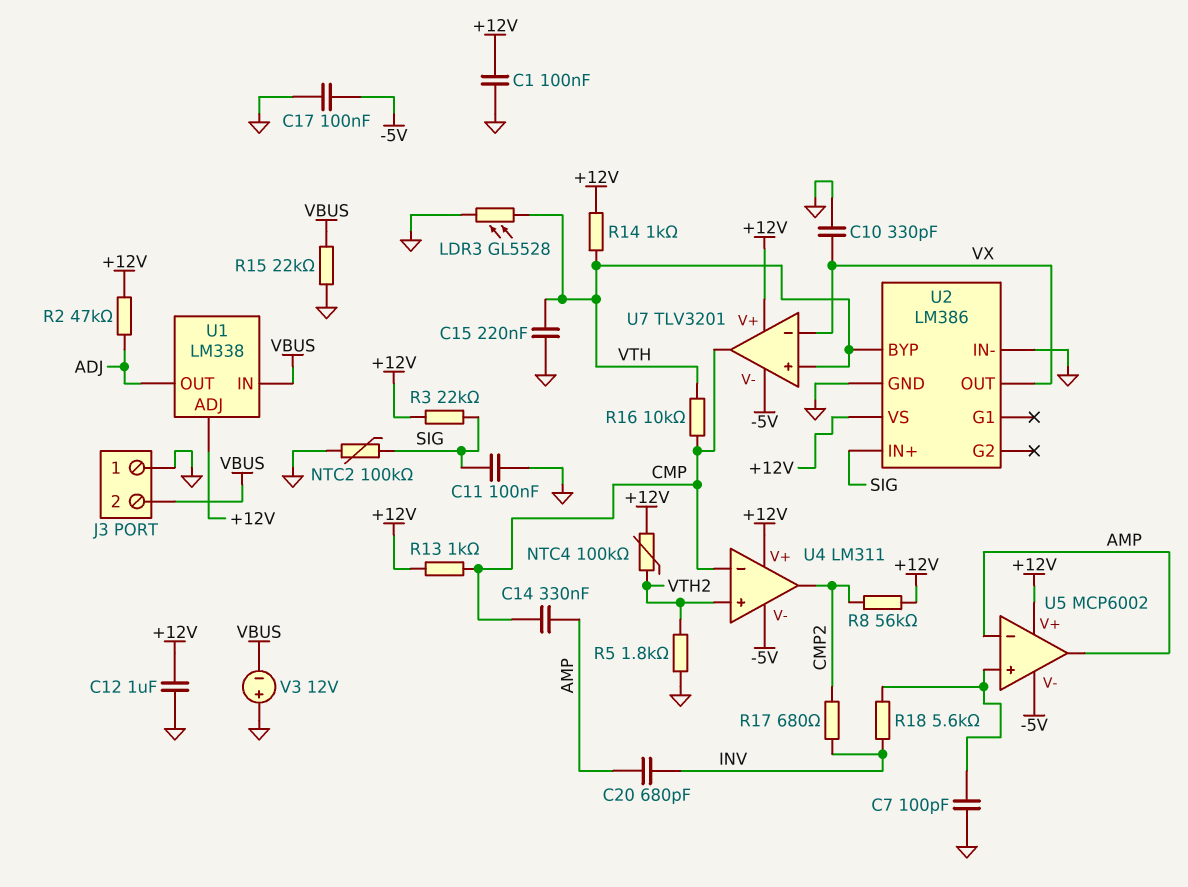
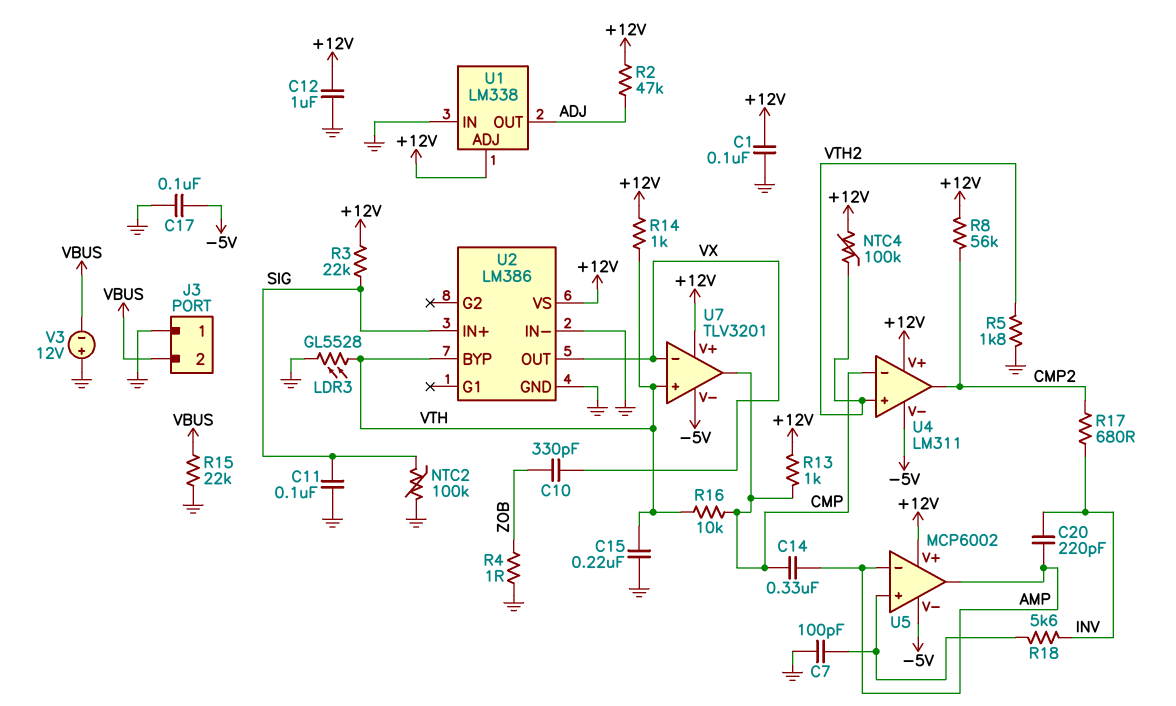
C10: 330pF (GND, VX) -> 330pF (VX, ZOB)
C20: 680pF (AMP, INV) -> 220pF (AMP, INV)
R4: none -> 1 (GND, ZOB)
U1 pin IN: VBUS -> GND

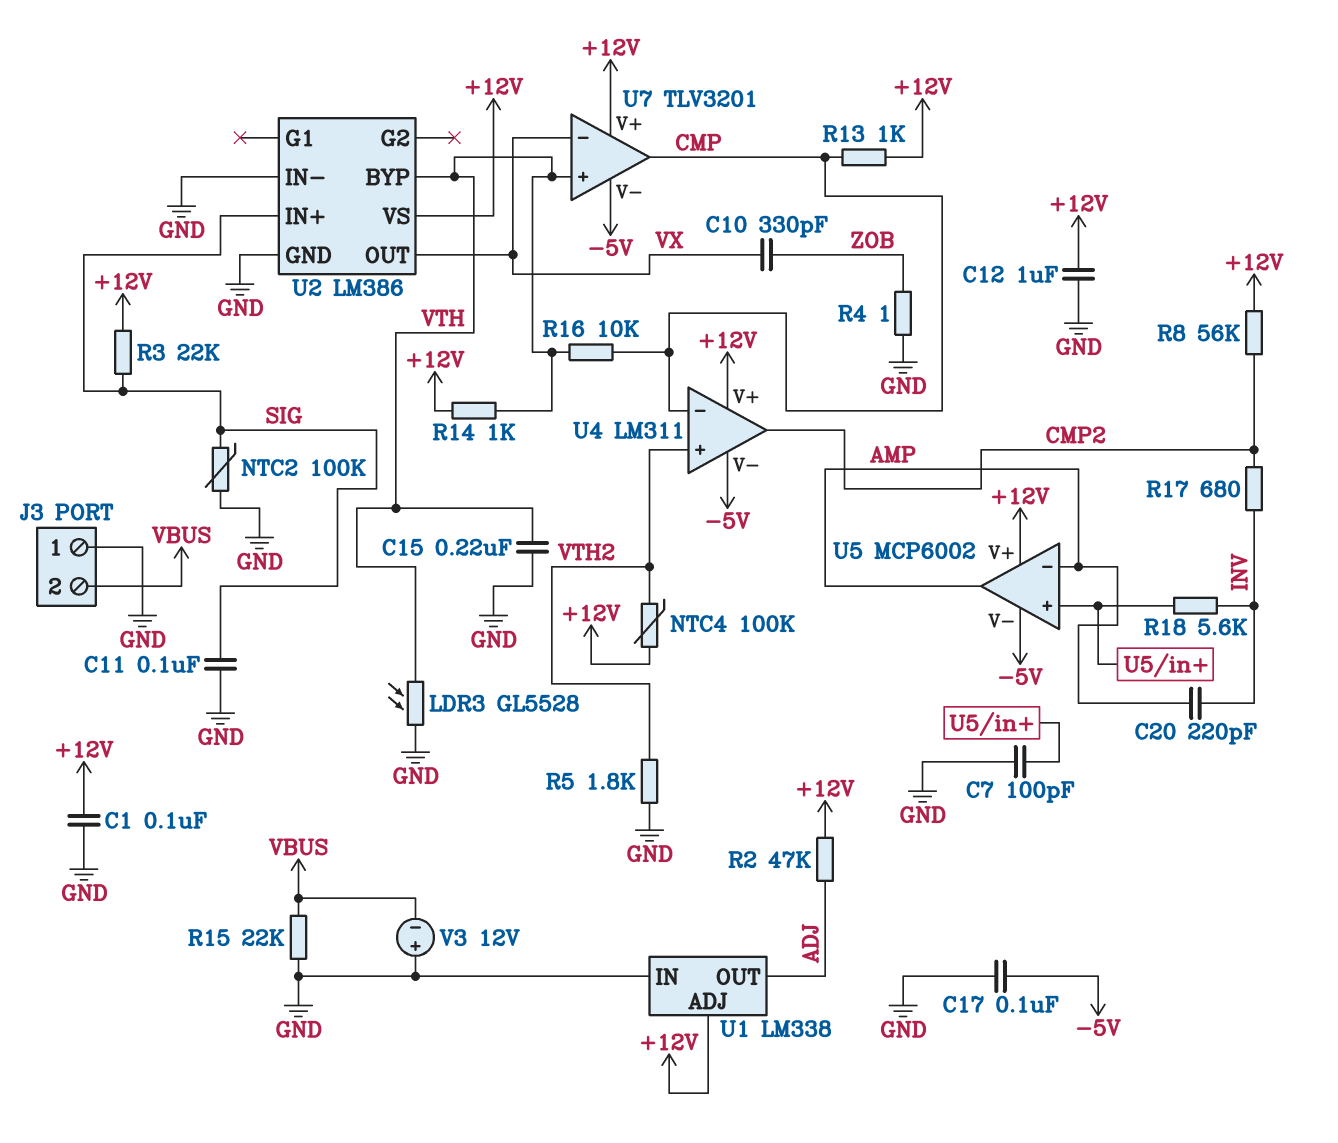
C14: 330nF (AMP, CMP) -> none

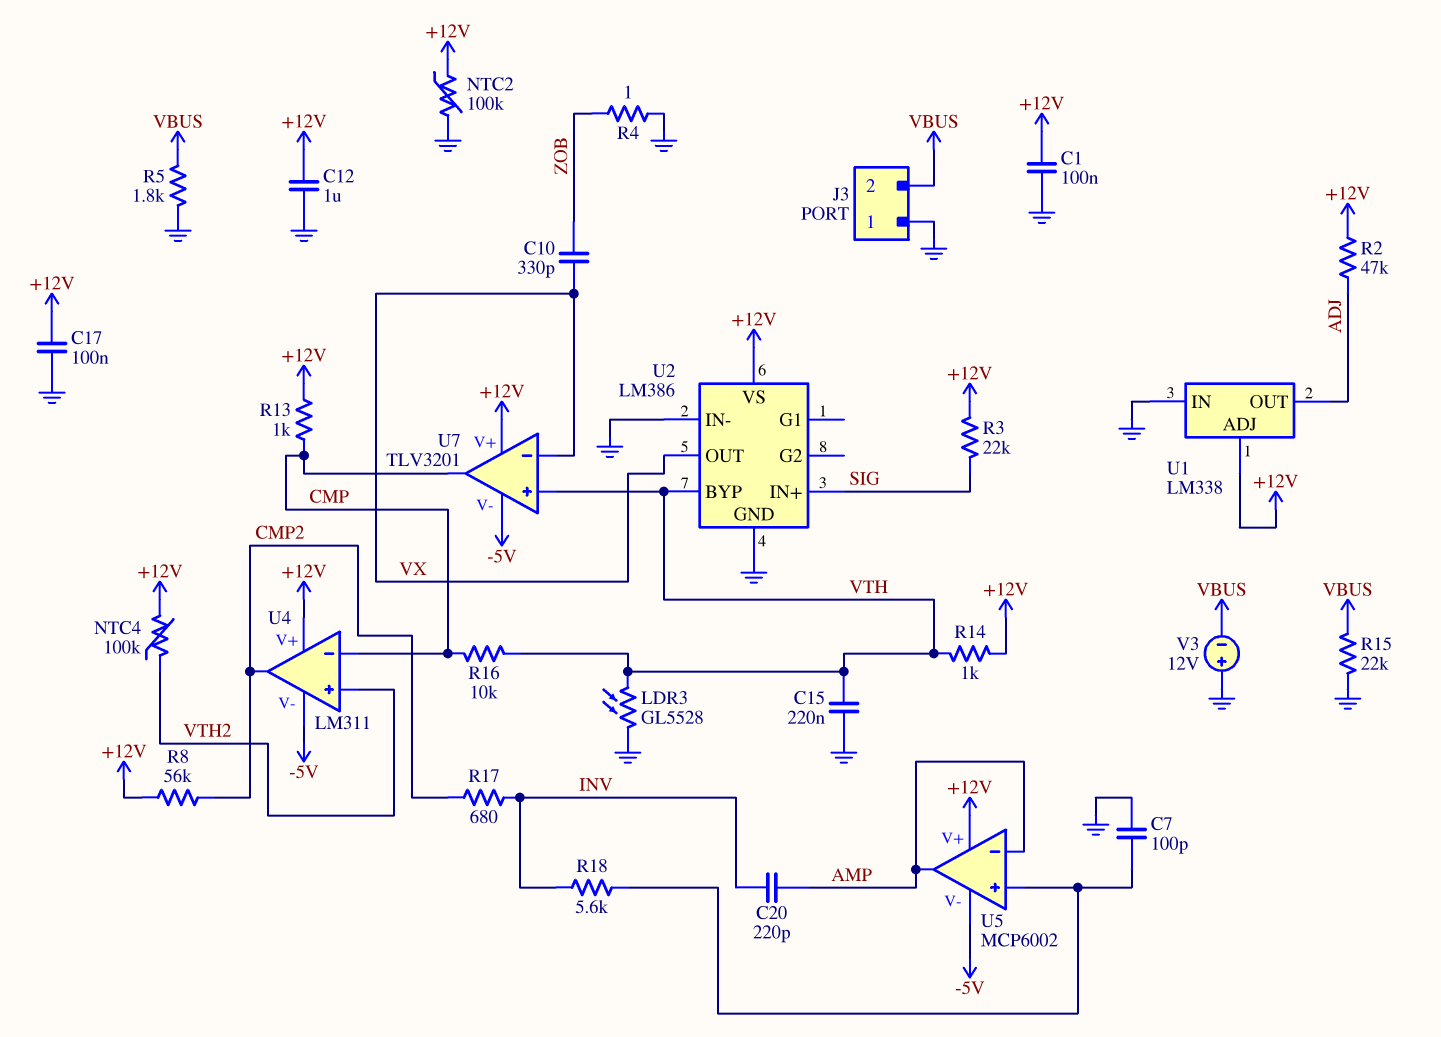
C11: 100nF (GND, SIG) -> none
C17: 100nF (-5V, GND) -> 100nF (+12V, GND)
NTC2: 100k (GND, SIG) -> 100k (+12V, GND)
R5: 1.8k (GND, VTH2) -> 1.8k (GND, VBUS)

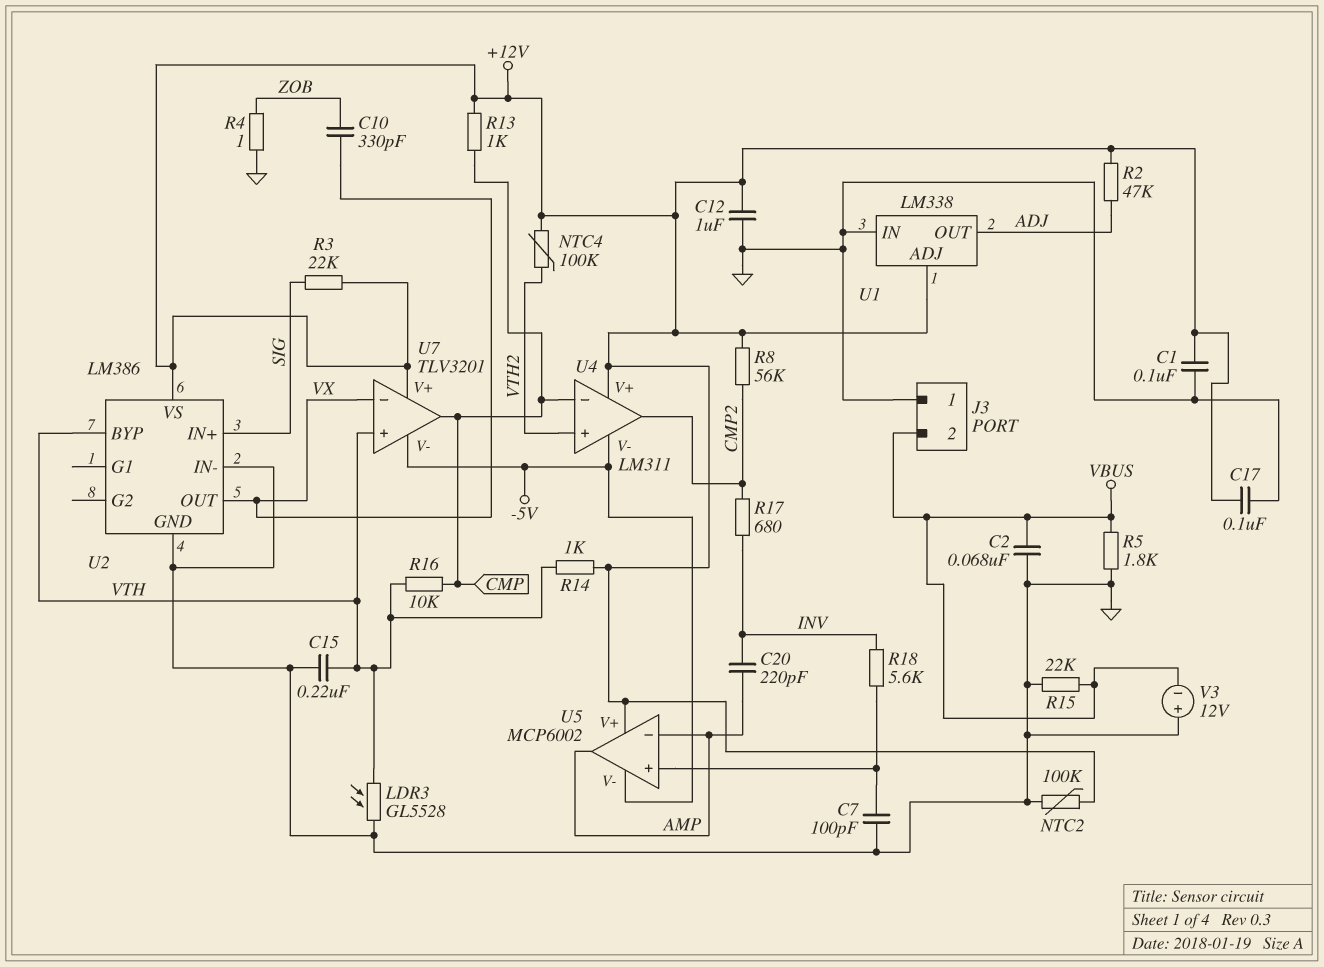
C2: none -> 68nF (GND, VBUS)

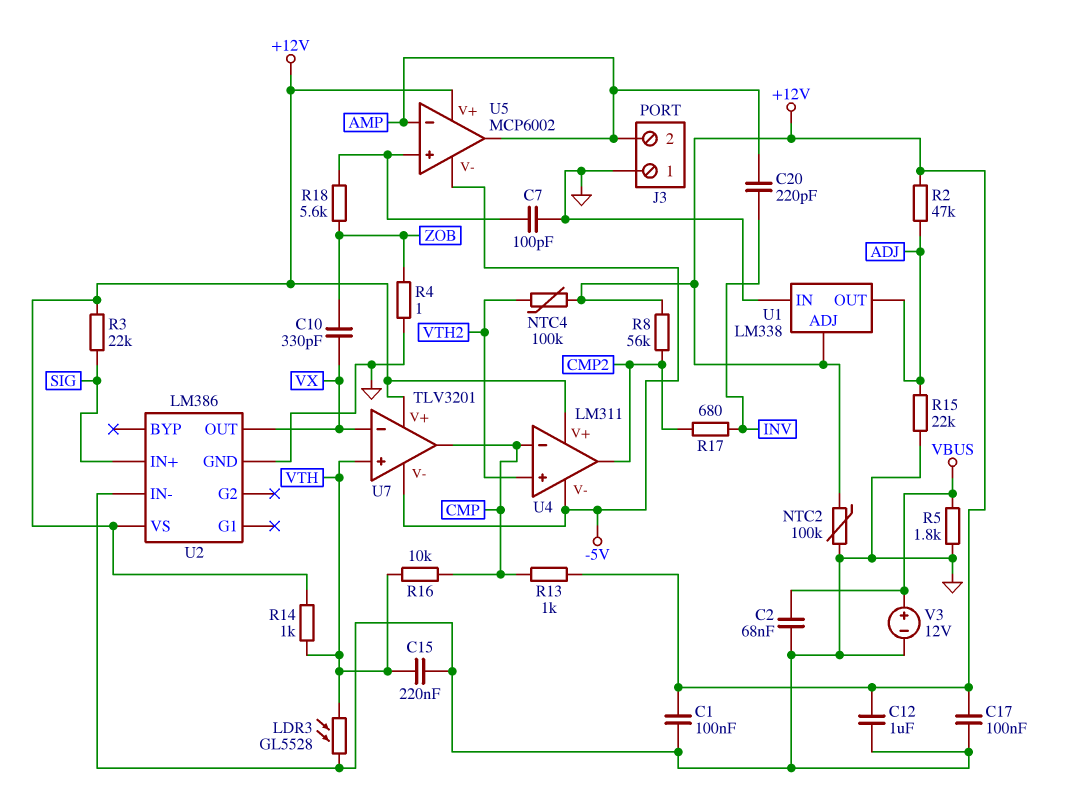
J3 pin 2: VBUS -> AMP
R15: 22k (GND, VBUS) -> 22k (ADJ, GND)
R18: 5.6k (INV, U5/in+) -> 5.6k (U5/in+, ZOB)
U2 pin BYP: VTH -> none
V3: 12V (plus GND, minus VBUS) -> 12V (plus VBUS, minus GND)

